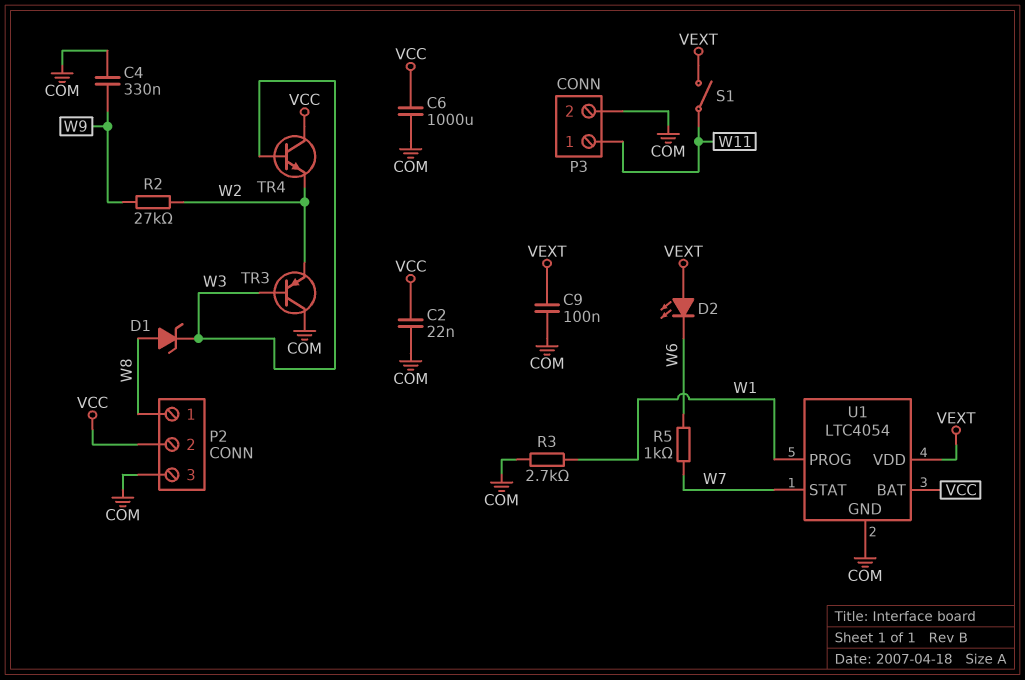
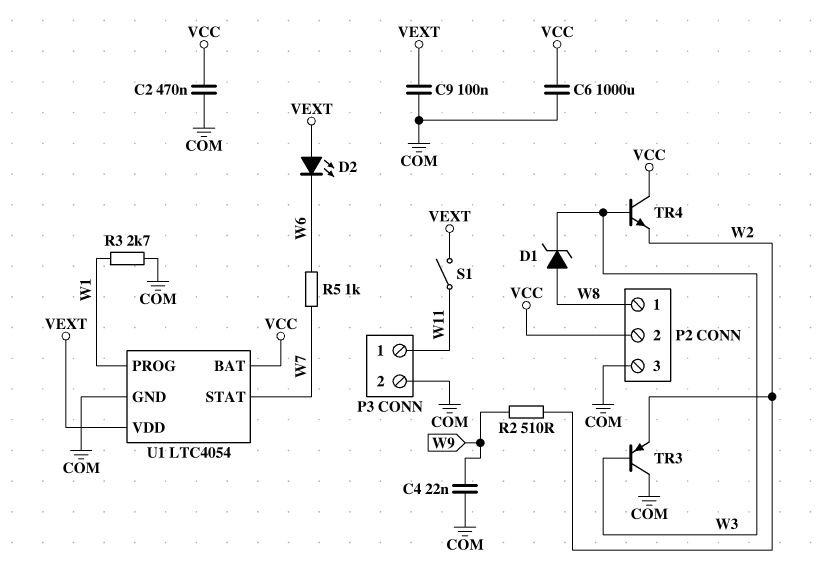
C2: 22nF (COM, VCC) -> 470nF (COM, VCC)
C4: 330nF (COM, W9) -> 22nF (COM, W9)
R2: 27k (W2, W9) -> 510 (W2, W9)

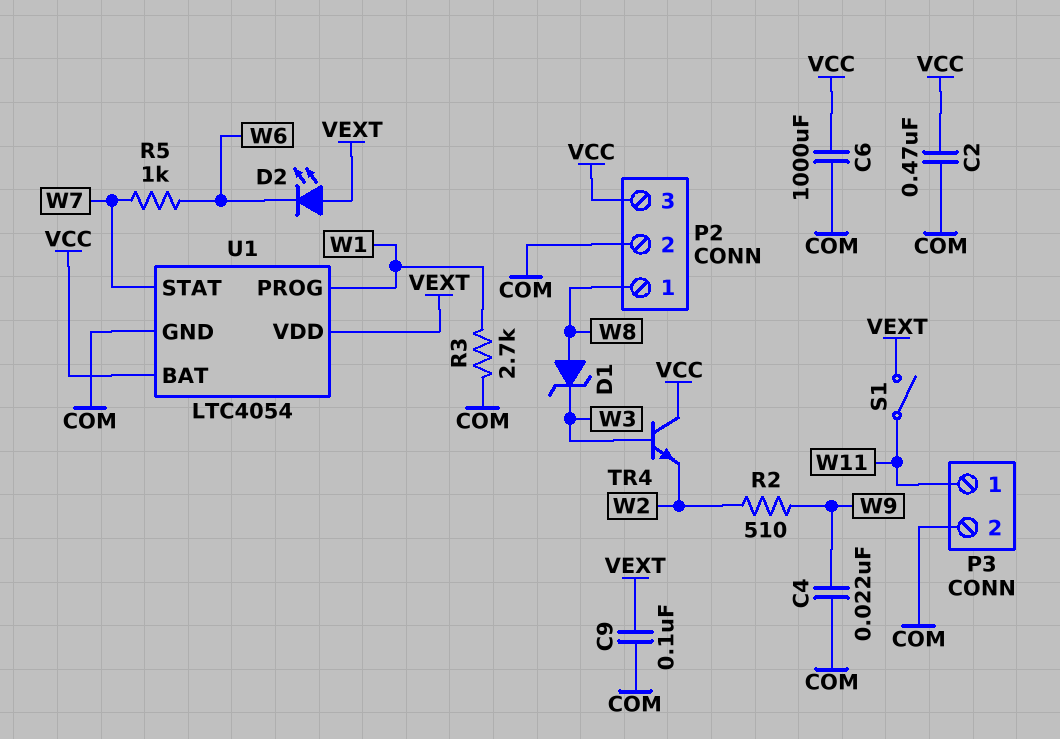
P2 pin 2: VCC -> COM
P2 pin 3: COM -> VCC
TR3: PNP (B W3, C COM, E W2) -> none

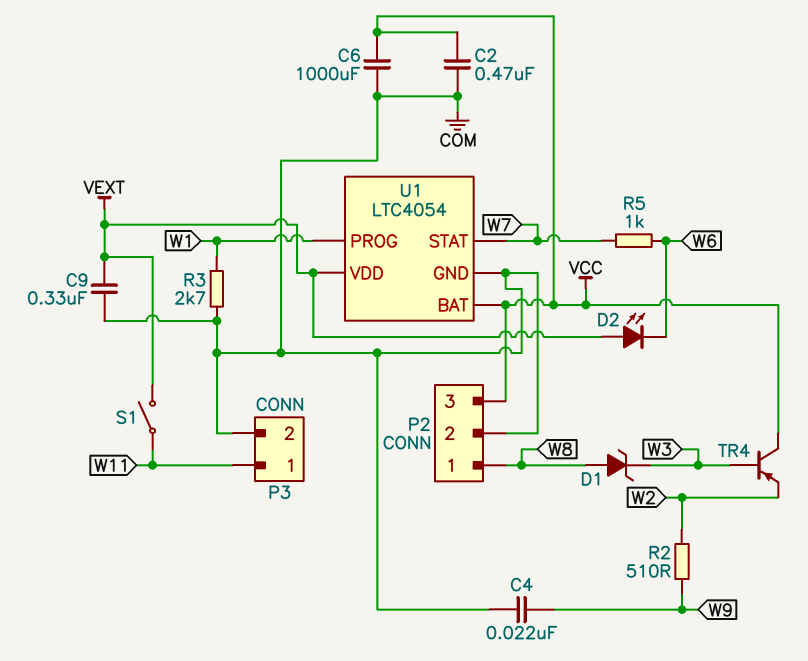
C9: 100nF (COM, VEXT) -> 330nF (COM, VEXT)
TR4: NPN (B W3, C VCC, E W2) -> PNP (B W3, C VCC, E W2)

